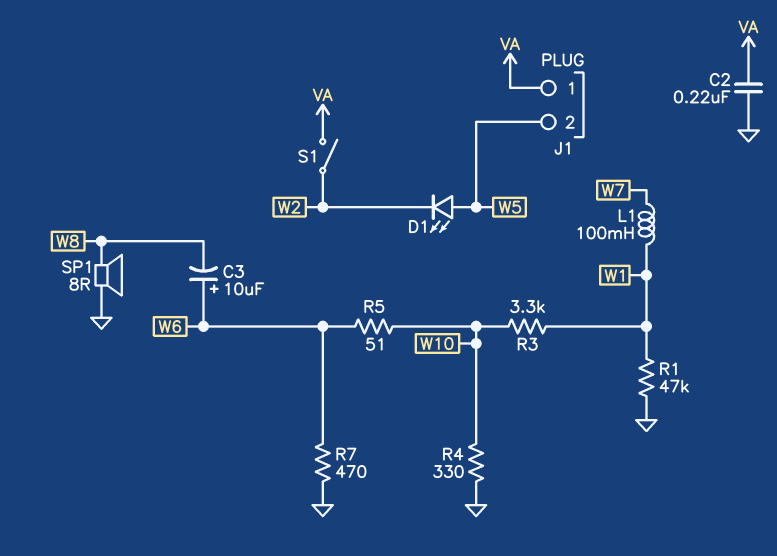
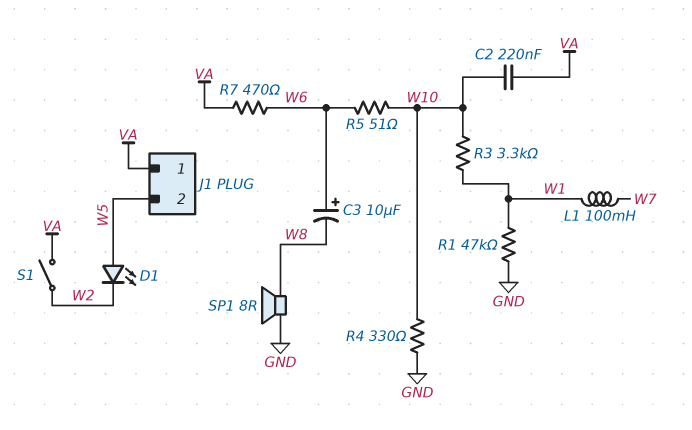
C2: 220nF (GND, VA) -> 220nF (VA, W10)
R7: 470 (GND, W6) -> 470 (VA, W6)

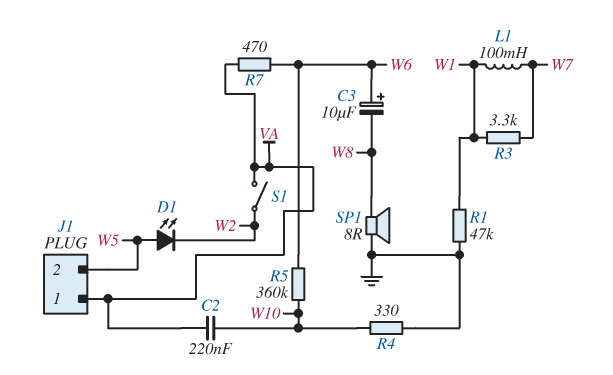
R3: 3.3k (W1, W10) -> 3.3k (W1, W7)
R5: 51 (W6, W10) -> 360k (W6, W10)

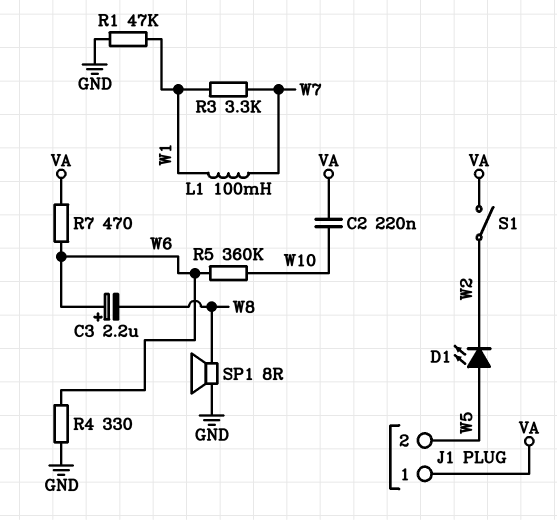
C3: 10uF (plus W6, minus W8) -> 2.2uF (plus W6, minus W8)
R4: 330 (GND, W10) -> 330 (GND, W6)

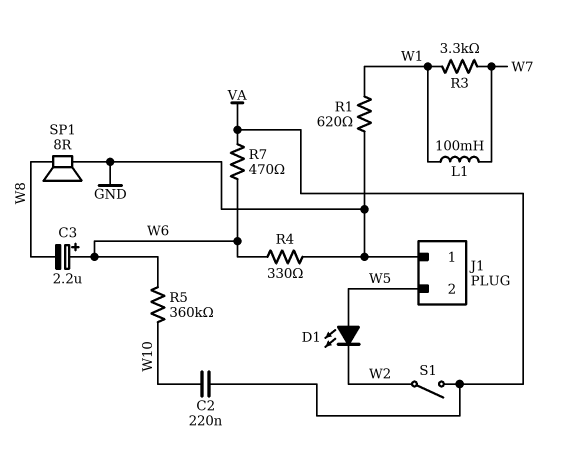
J1 pin 1: VA -> GND
R1: 47k (GND, W1) -> 620 (GND, W1)

